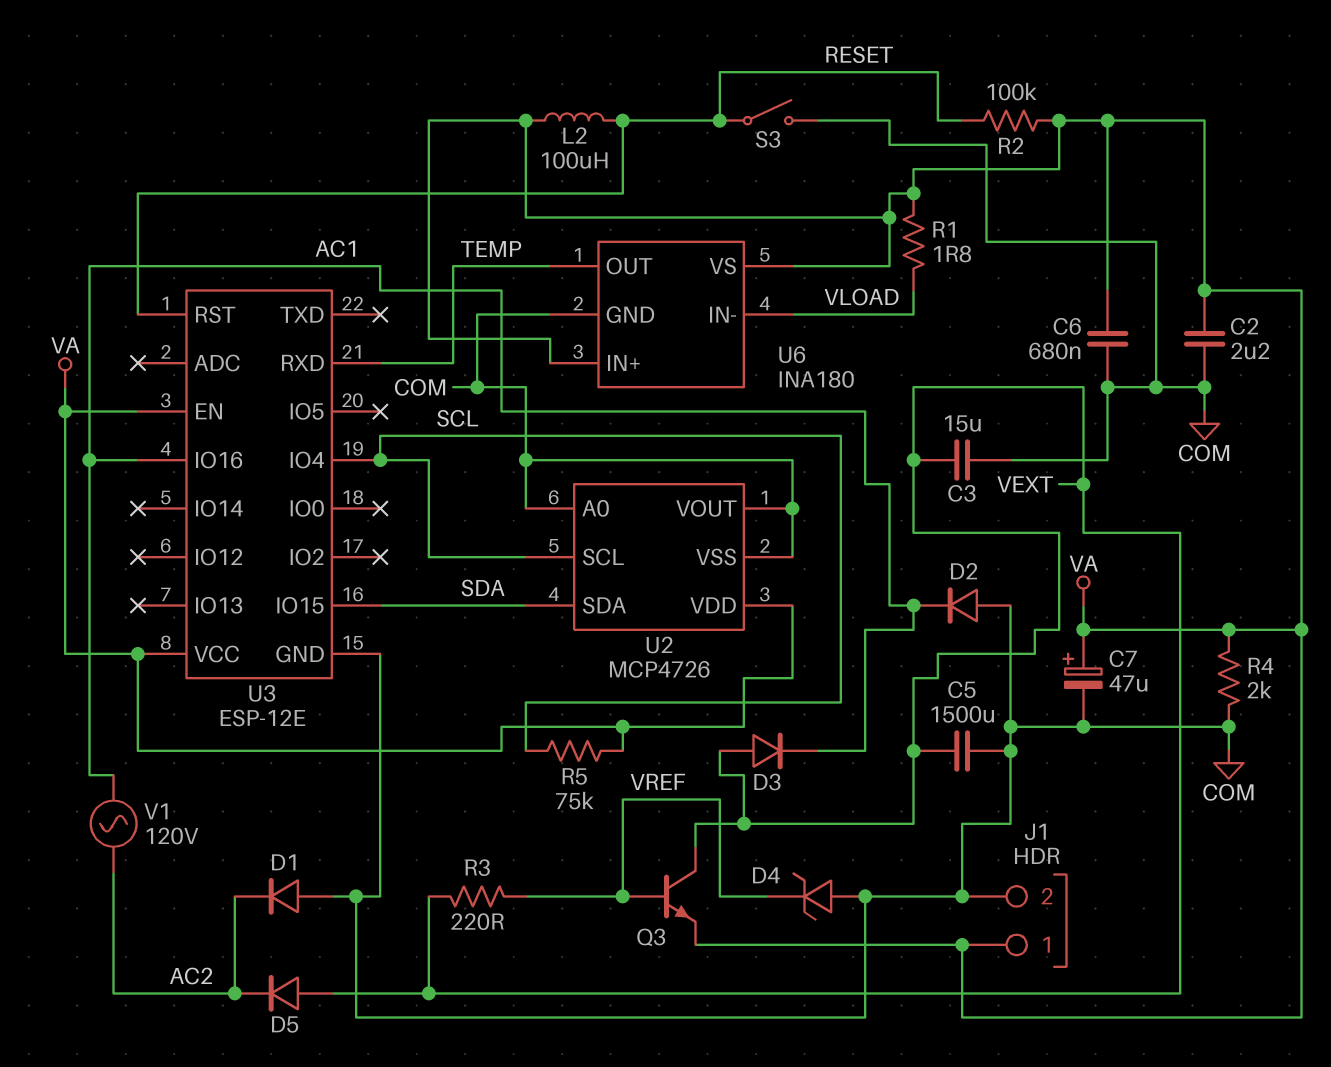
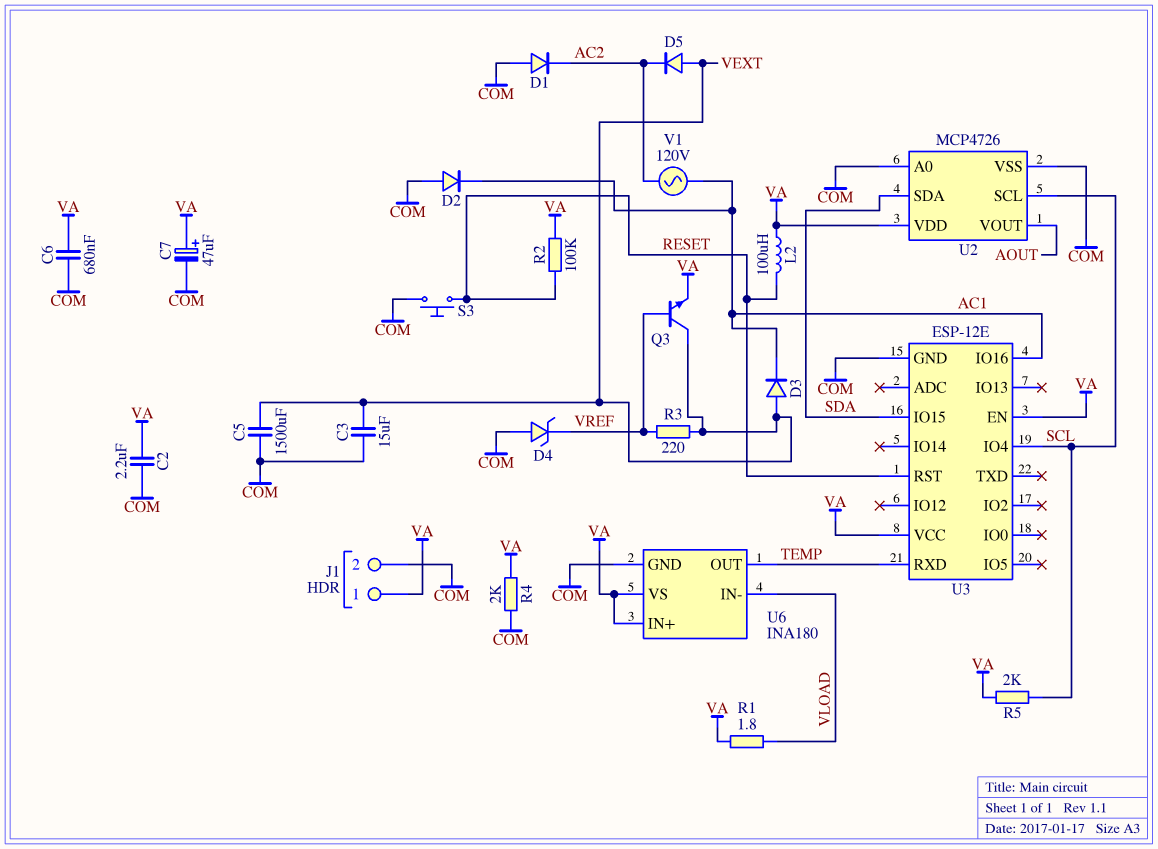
R5: 75k (SCL, VA) -> 2k (SCL, VA)
S3: switch (COM, RESET) -> button (COM, RESET)
U2 pin VOUT: COM -> AOUT

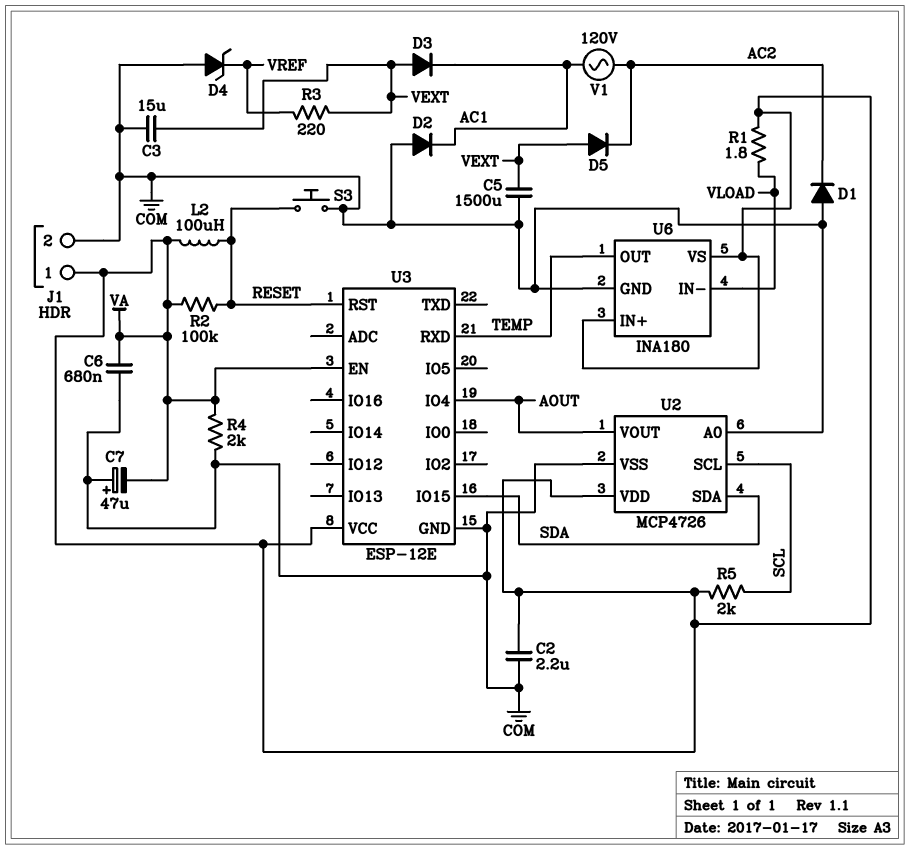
C7: 47uF (plus VA, minus COM) -> 47uF (plus COM, minus VA)
Q3: NPN (B VREF, C VEXT, E VA) -> none
U3 pin IO4: SCL -> AOUT
U3 pin IO16: AC1 -> none

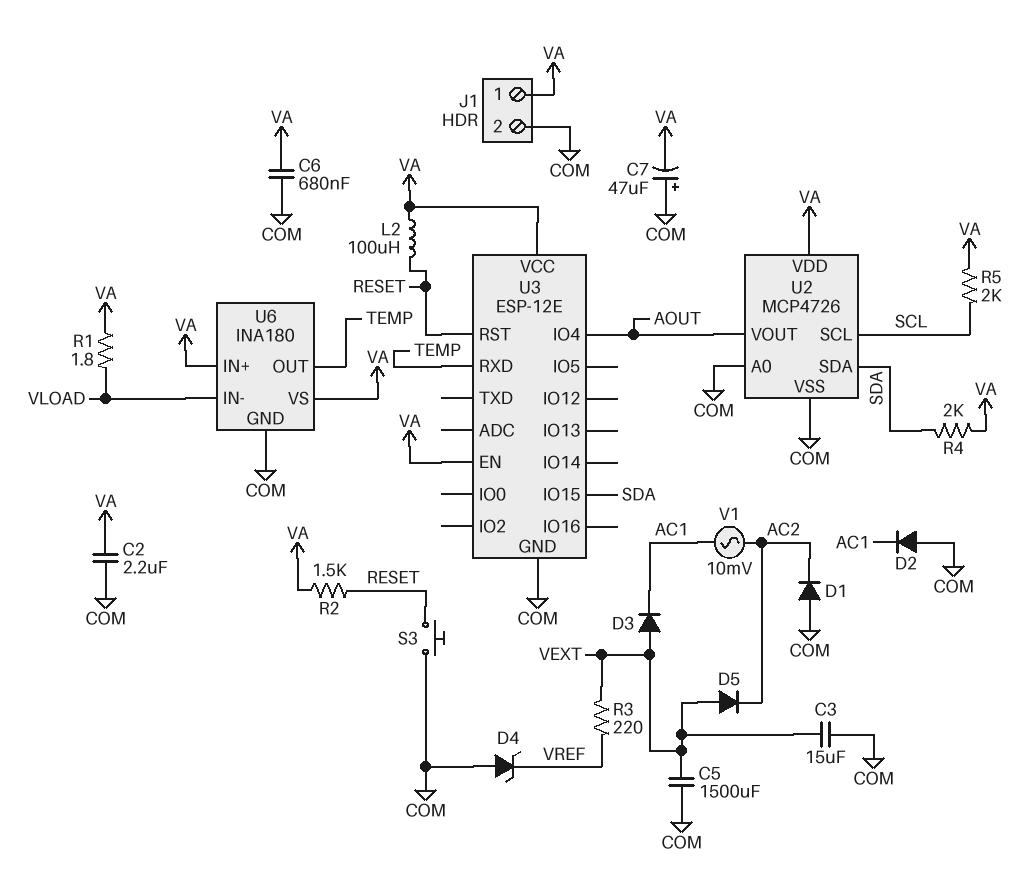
R2: 100k (RESET, VA) -> 1.5k (RESET, VA)
R4: 2k (COM, VA) -> 2k (SDA, VA)
V1: AC 120V (AC1, AC2) -> AC 10mV (AC1, AC2)

